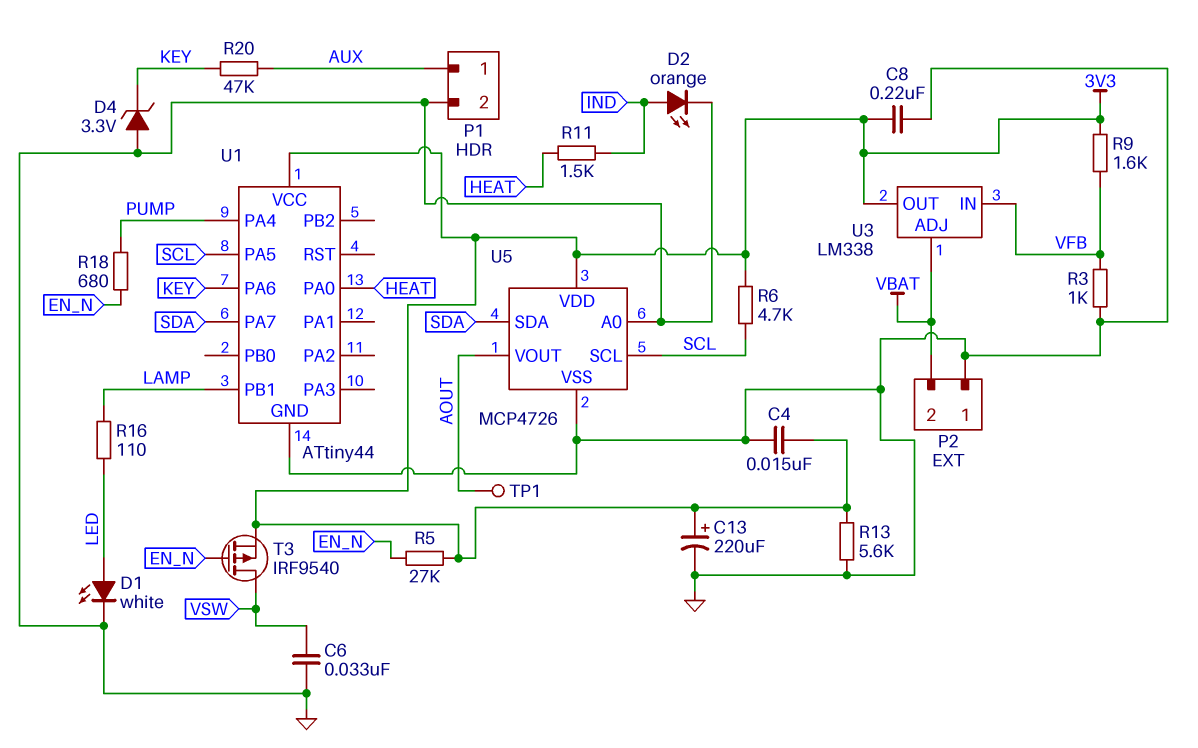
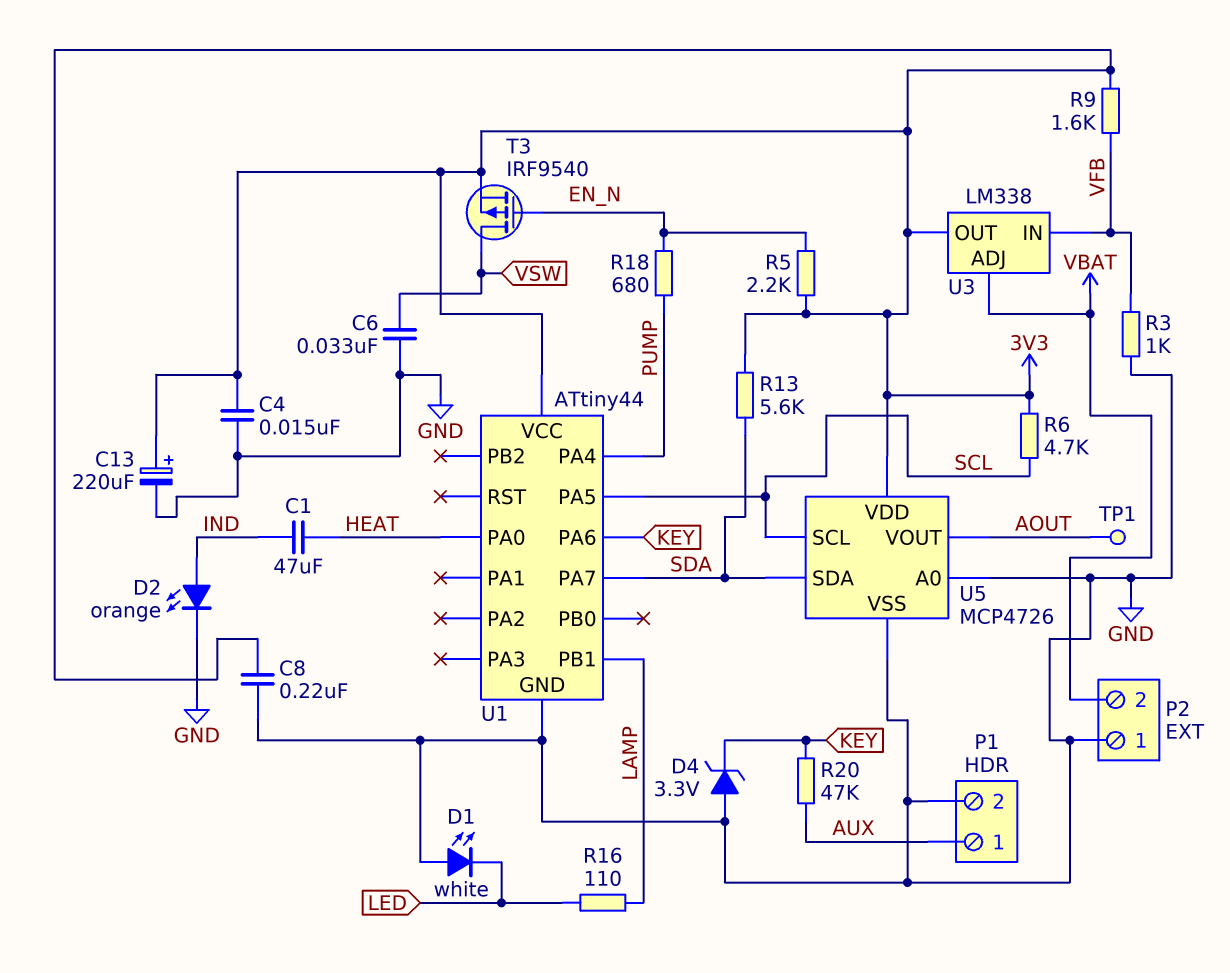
C1: none -> 47uF (HEAT, IND)
D1: LED white (A LED, K GND) -> LED white (A GND, K LED)
R5: 27k (3V3, EN_N) -> 2.2k (3V3, EN_N)
R11: 1.5k (HEAT, IND) -> none
R13: 5.6k (3V3, GND) -> 5.6k (3V3, SDA)

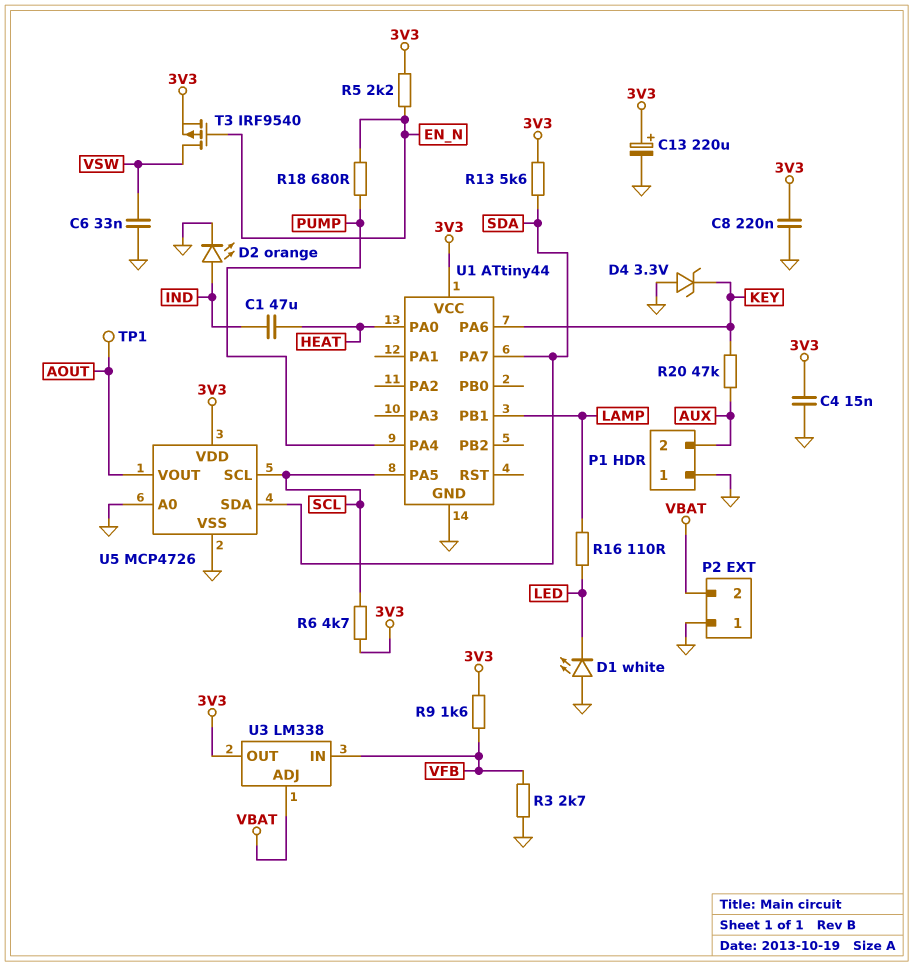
P1 pin 1: AUX -> GND
P1 pin 2: GND -> AUX
R3: 1k (GND, VFB) -> 2.7k (GND, VFB)

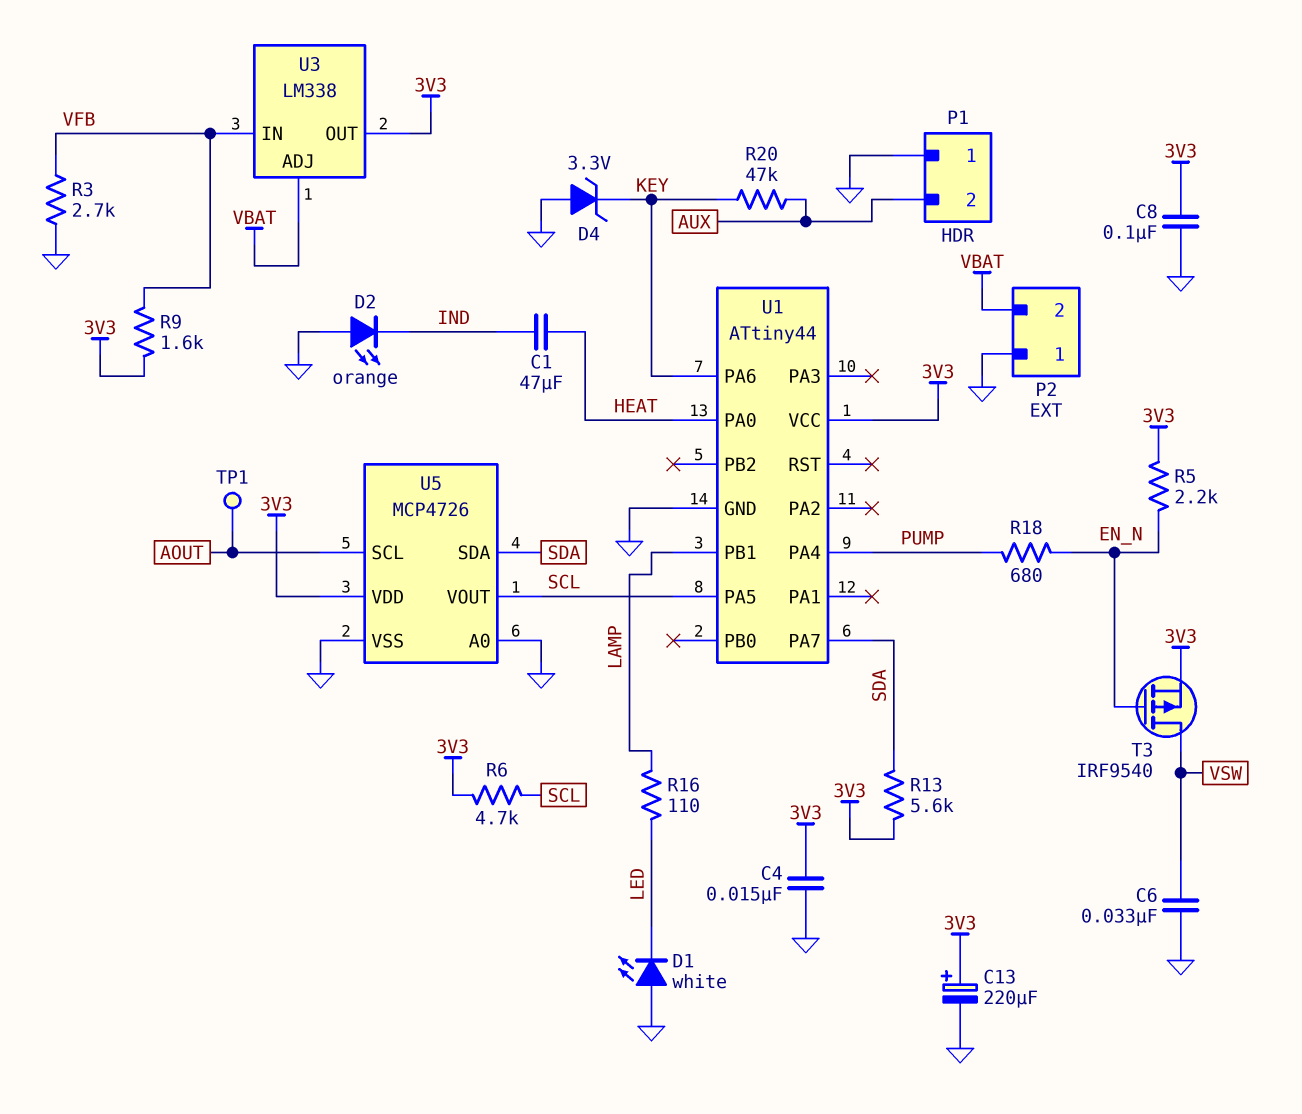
C8: 220nF (3V3, GND) -> 100nF (3V3, GND)
D2: LED orange (A IND, K GND) -> LED orange (A GND, K IND)
U5 pin SCL: SCL -> AOUT
U5 pin VOUT: AOUT -> SCL

